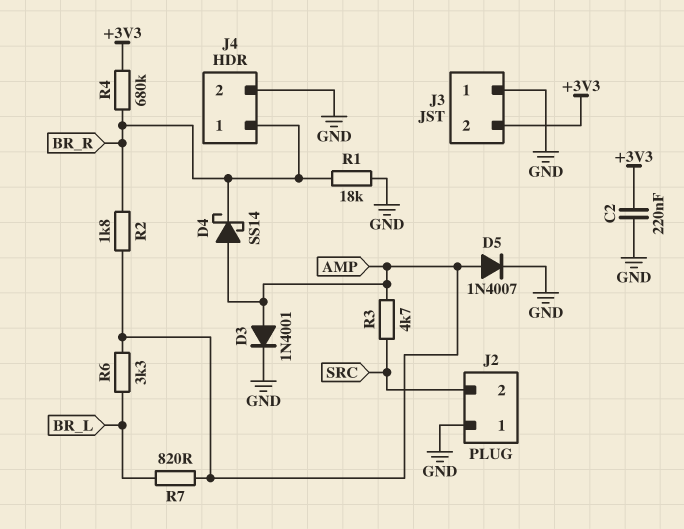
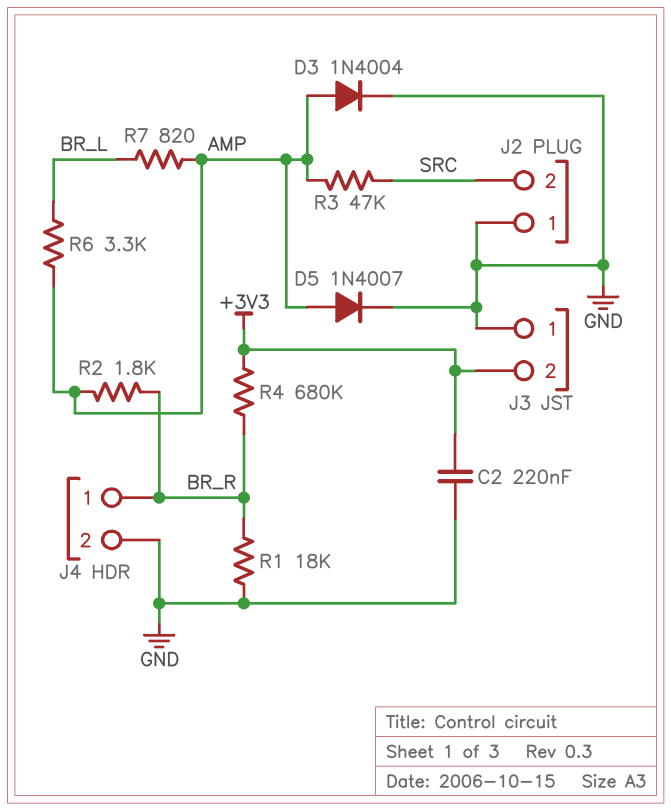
D3: diode 1N4001 (A AMP, K GND) -> diode 1N4004 (A AMP, K GND)
D4: schottky SS14 (A AMP, K BR_R) -> none
R3: 4.7k (AMP, SRC) -> 47k (AMP, SRC)

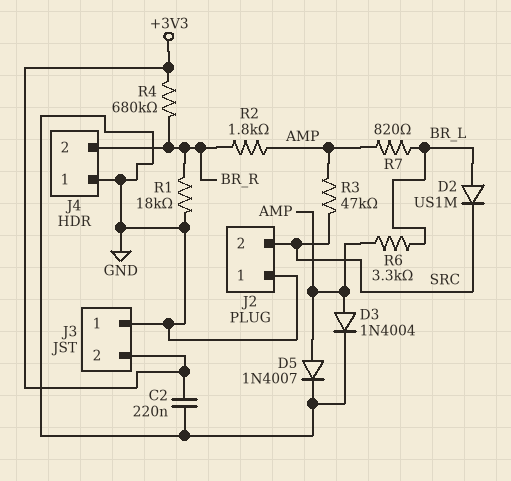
D2: none -> diode US1M (A BR_L, K SRC)
J4 pin 1: BR_R -> GND
J4 pin 2: GND -> BR_R

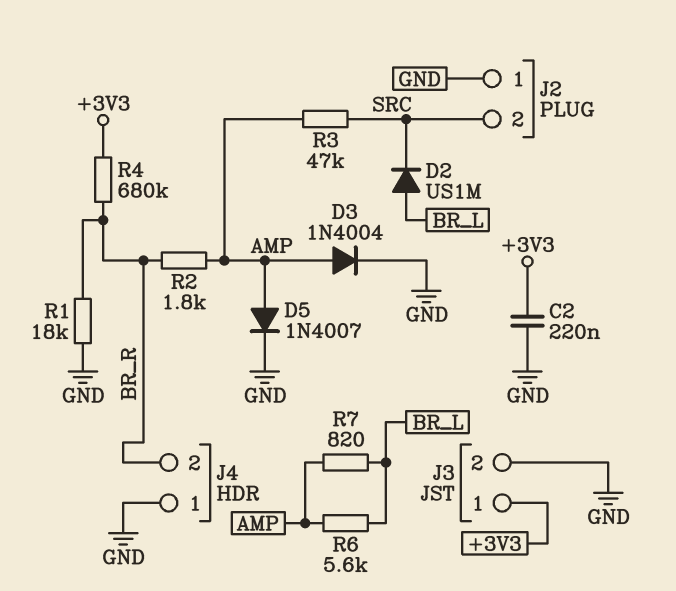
J3 pin 1: GND -> +3V3
J3 pin 2: +3V3 -> GND
R6: 3.3k (AMP, BR_L) -> 5.6k (AMP, BR_L)

